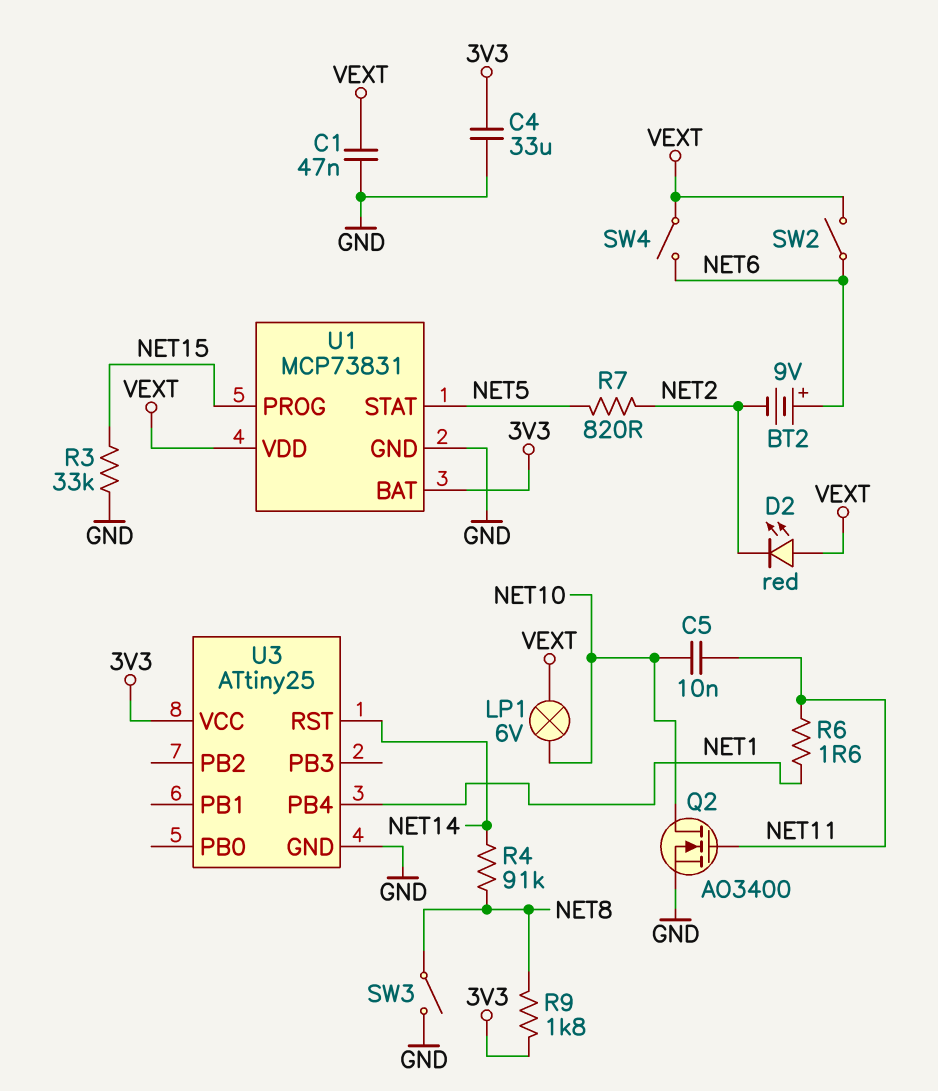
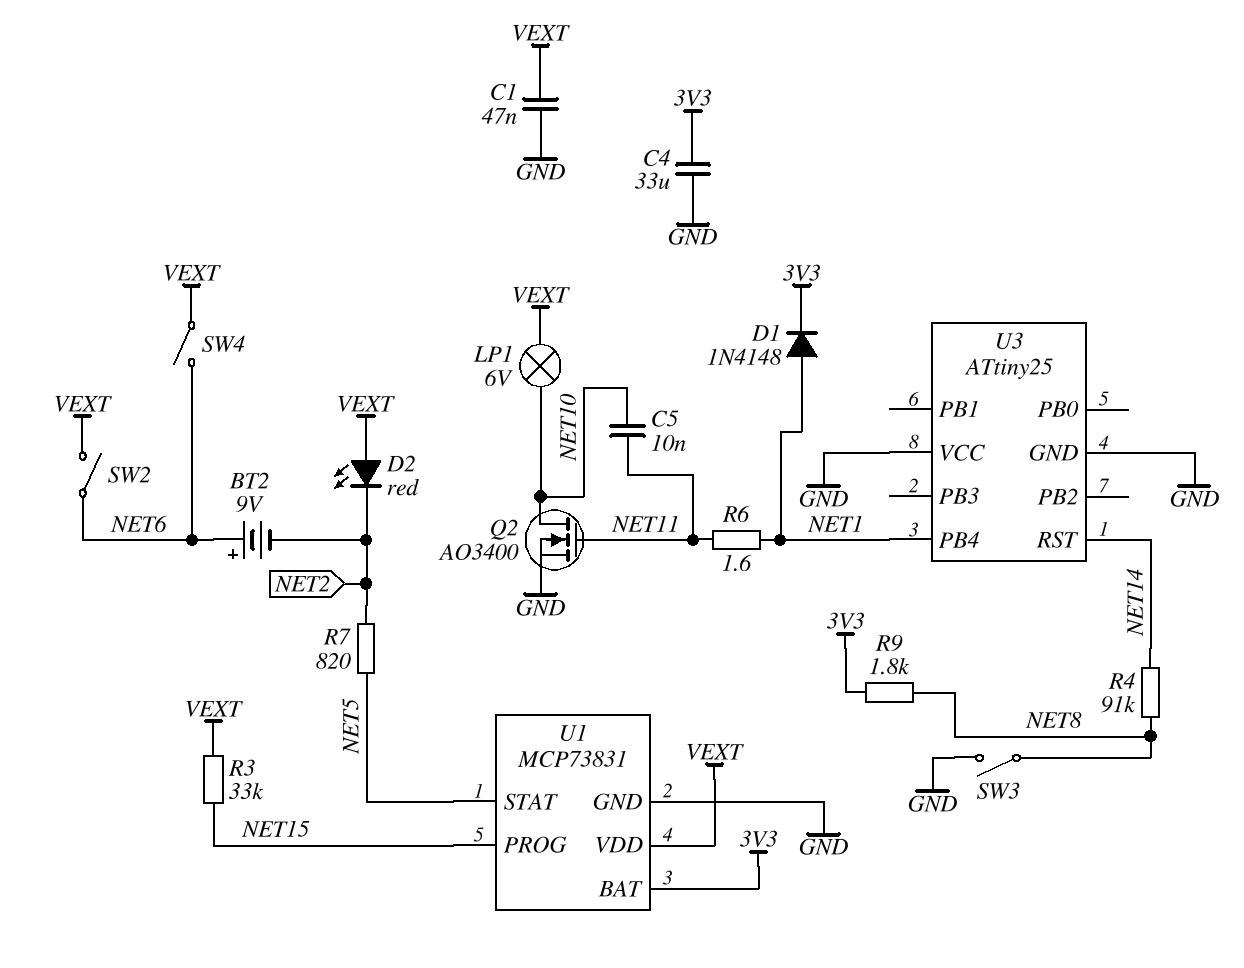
D1: none -> diode 1N4148 (A NET1, K 3V3)
R3: 33k (GND, NET15) -> 33k (NET15, VEXT)
U3 pin VCC: 3V3 -> GND

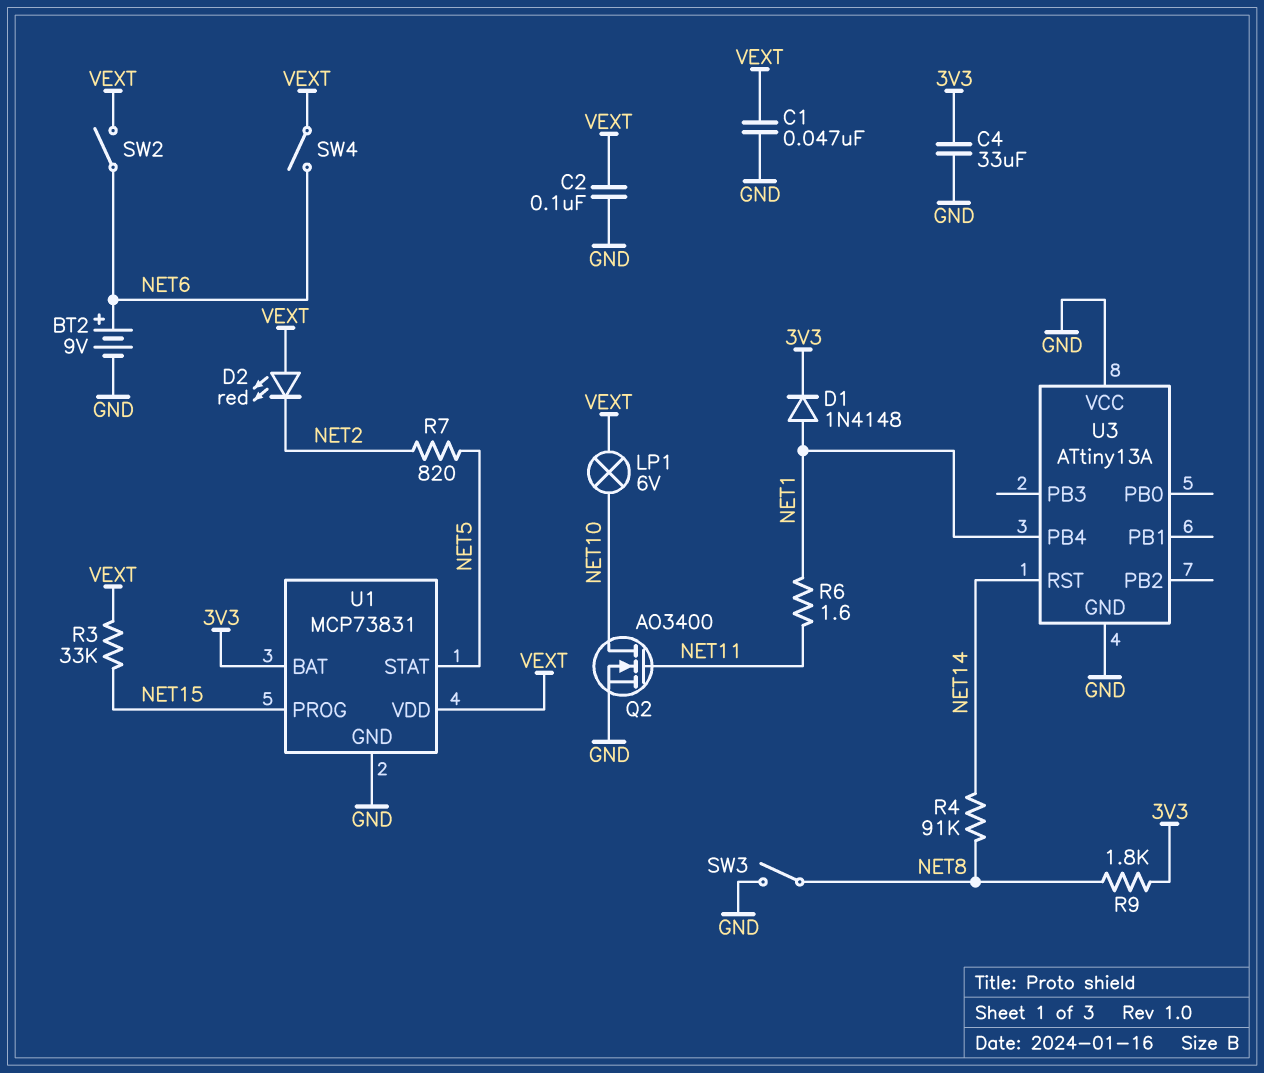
BT2: 9V (plus NET6, minus NET2) -> 9V (plus NET6, minus GND)
C2: none -> 100nF (GND, VEXT)
C5: 10nF (NET10, NET11) -> none
U3: ATtiny25 -> ATtiny13A

